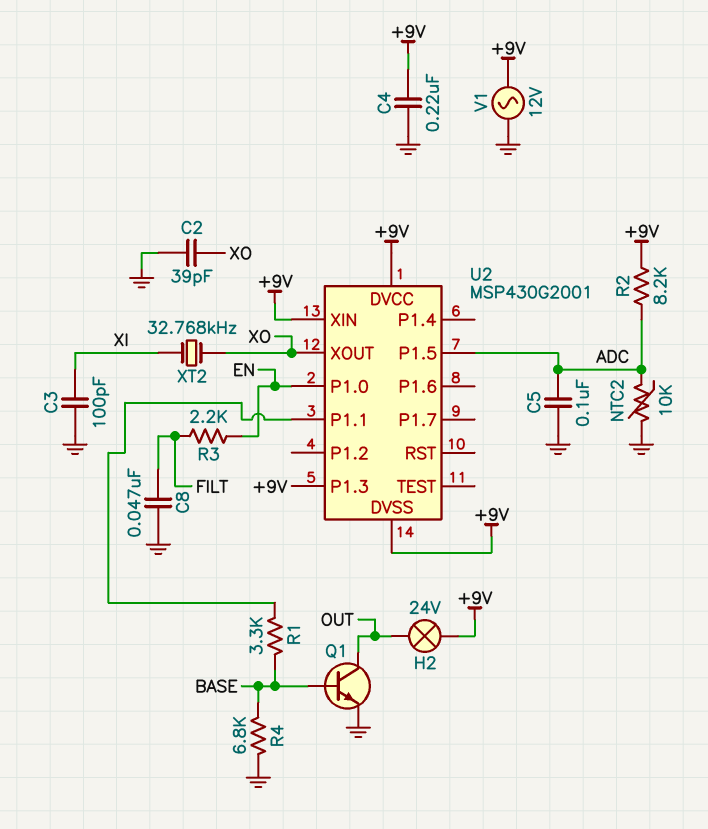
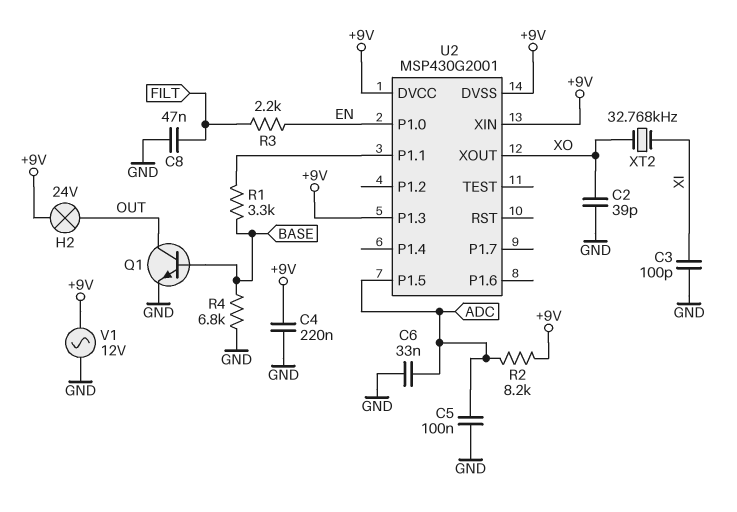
C6: none -> 33nF (ADC, GND)
NTC2: 10k (ADC, GND) -> none

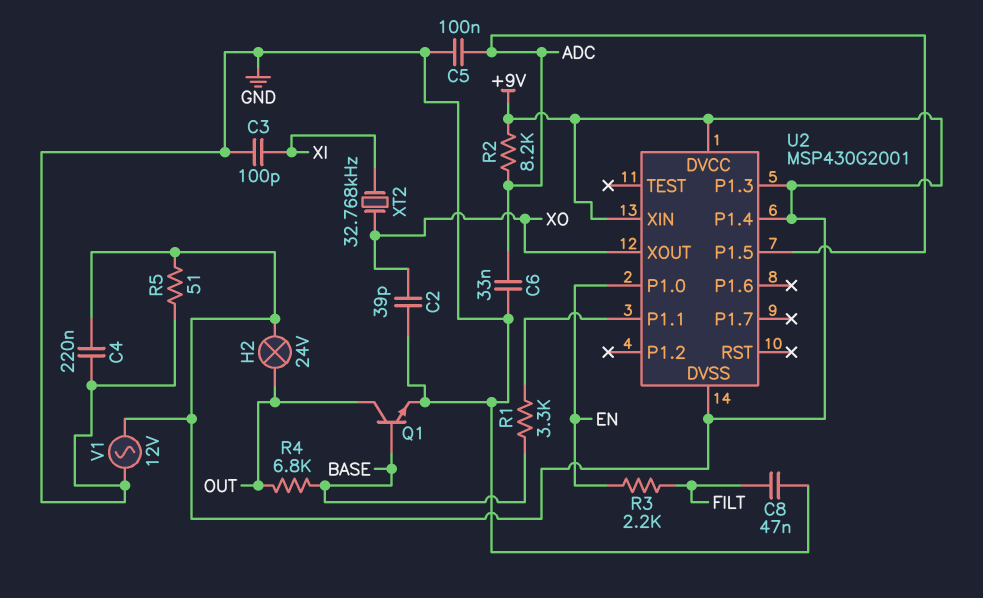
R4: 6.8k (BASE, GND) -> 6.8k (BASE, OUT)
R5: none -> 51 (+9V, GND)
U2 pin P1.4: none -> +9V

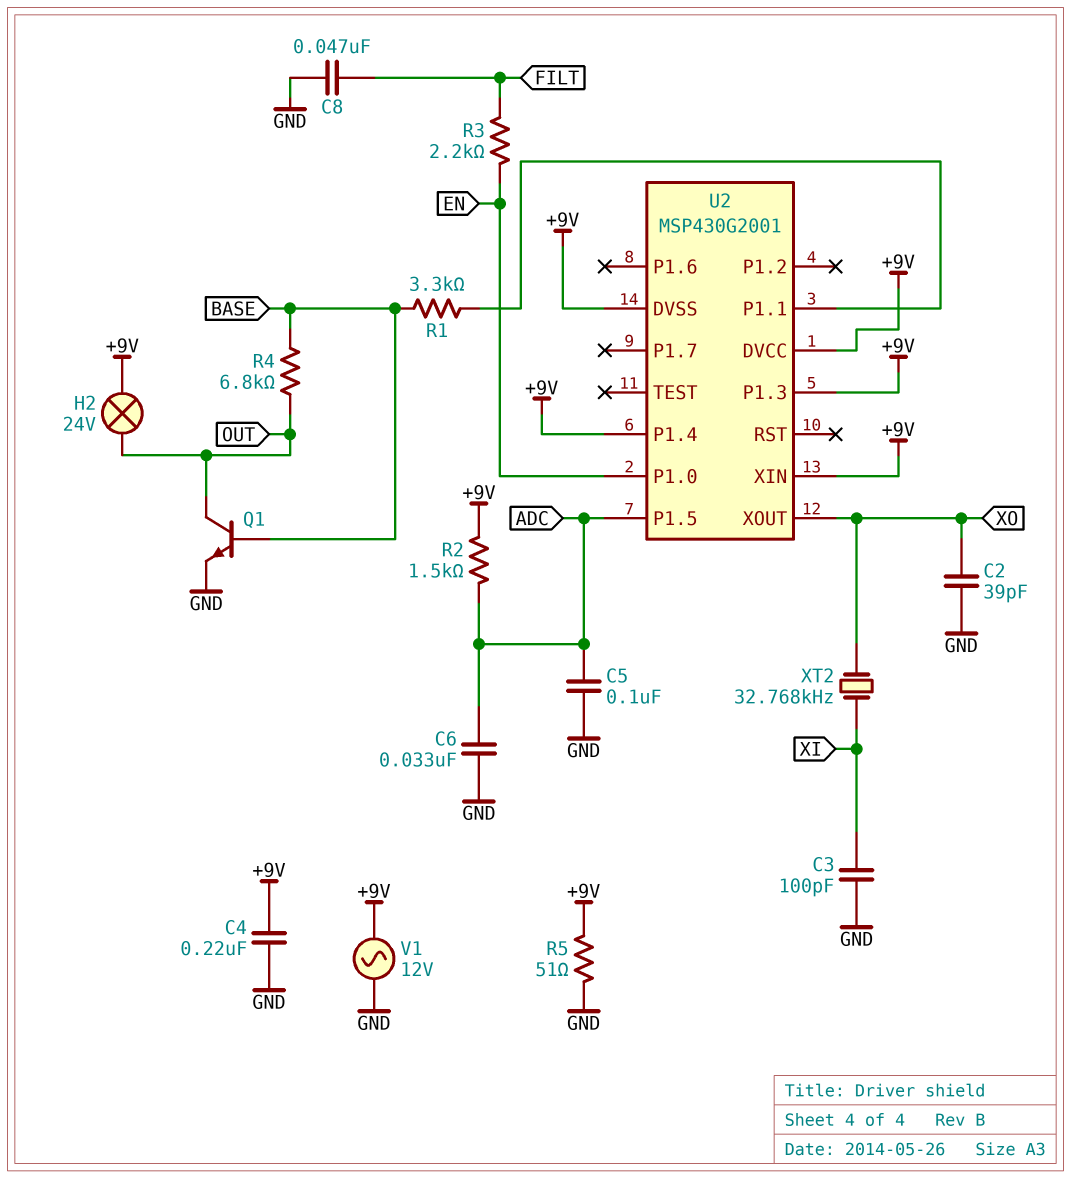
R2: 8.2k (+9V, ADC) -> 1.5k (+9V, ADC)

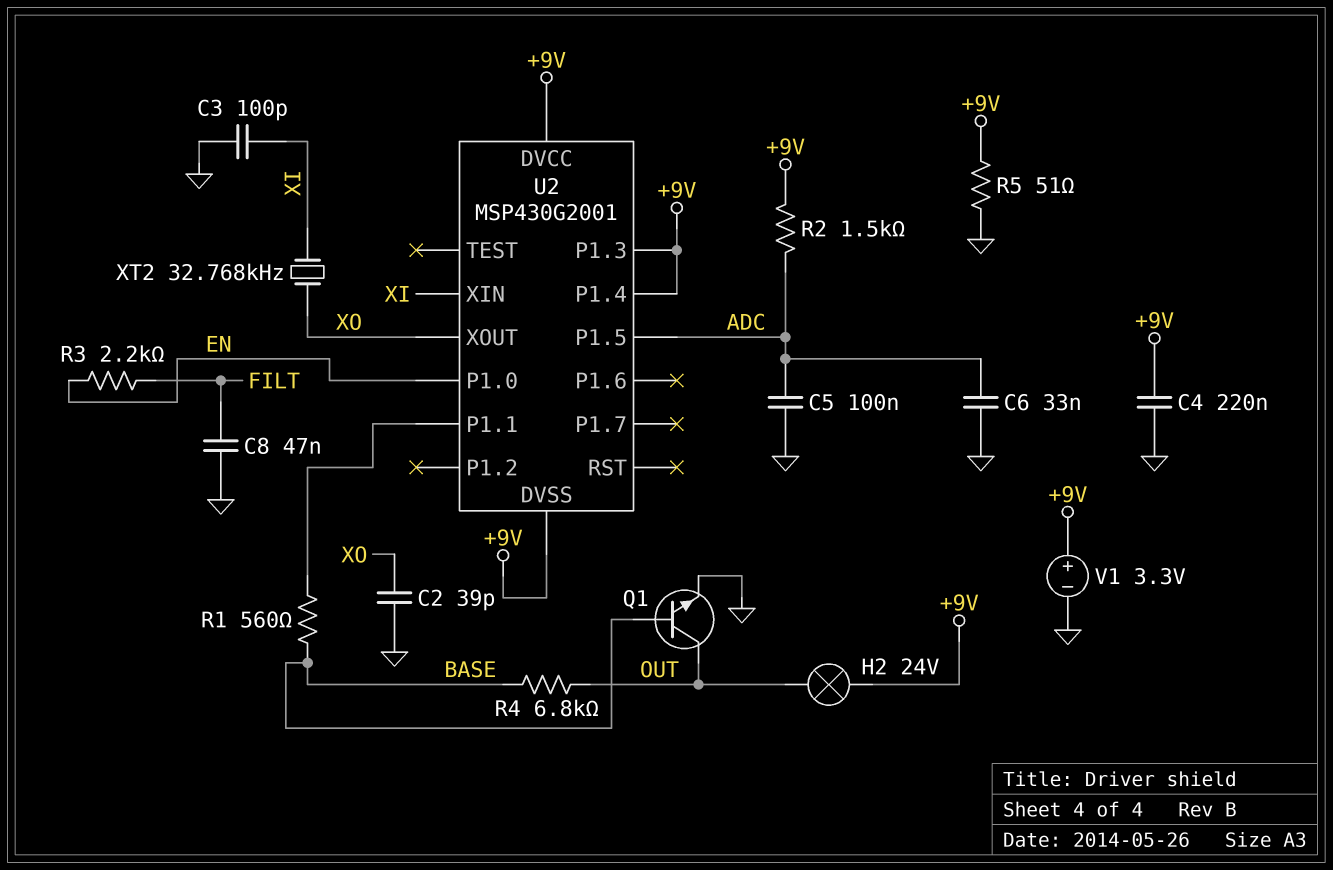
R1: 3.3k (BASE, U2/P1.1) -> 560 (BASE, U2/P1.1)
U2 pin XIN: +9V -> XI
V1: AC 12V (+9V, GND) -> 3.3V (plus +9V, minus GND)

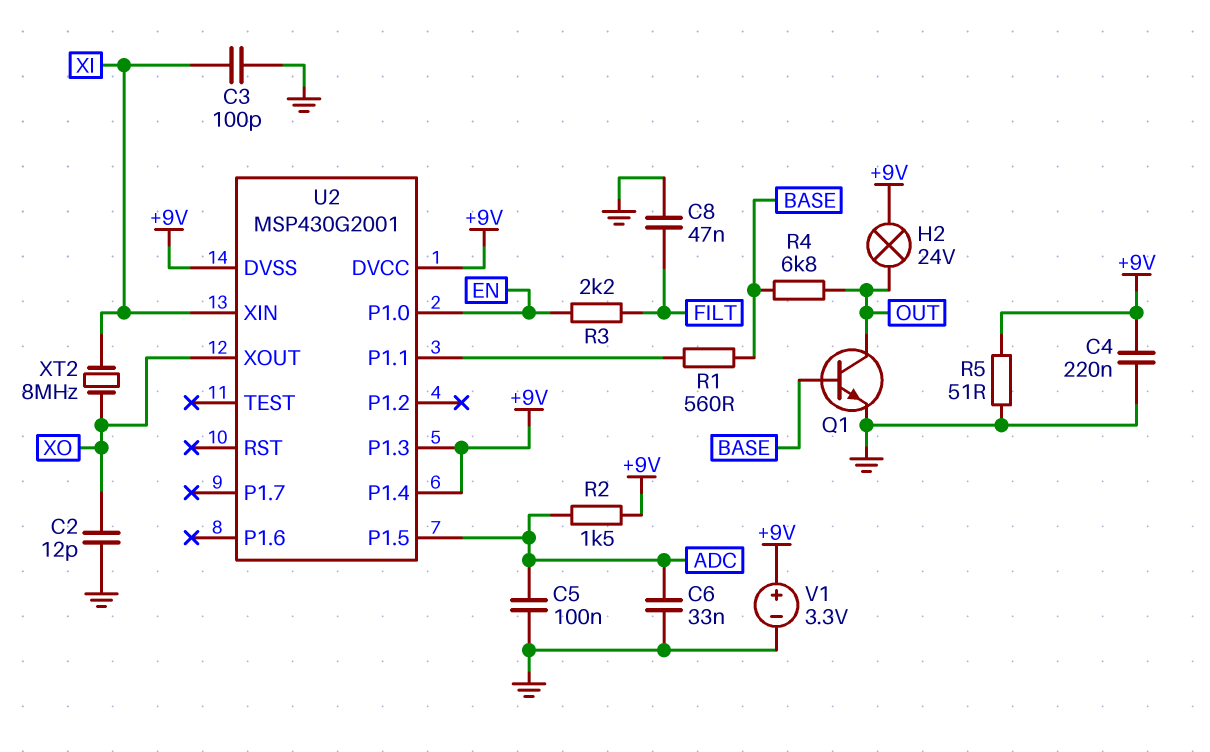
C2: 39pF (GND, XO) -> 12pF (GND, XO)
XT2: 32.768kHz (XI, XO) -> 8MHz (XI, XO)

